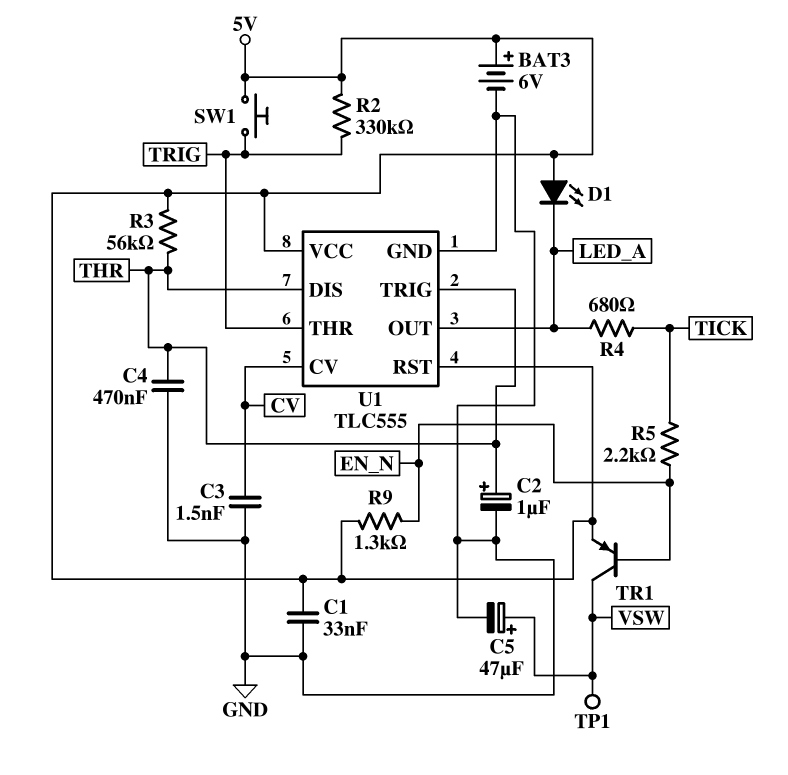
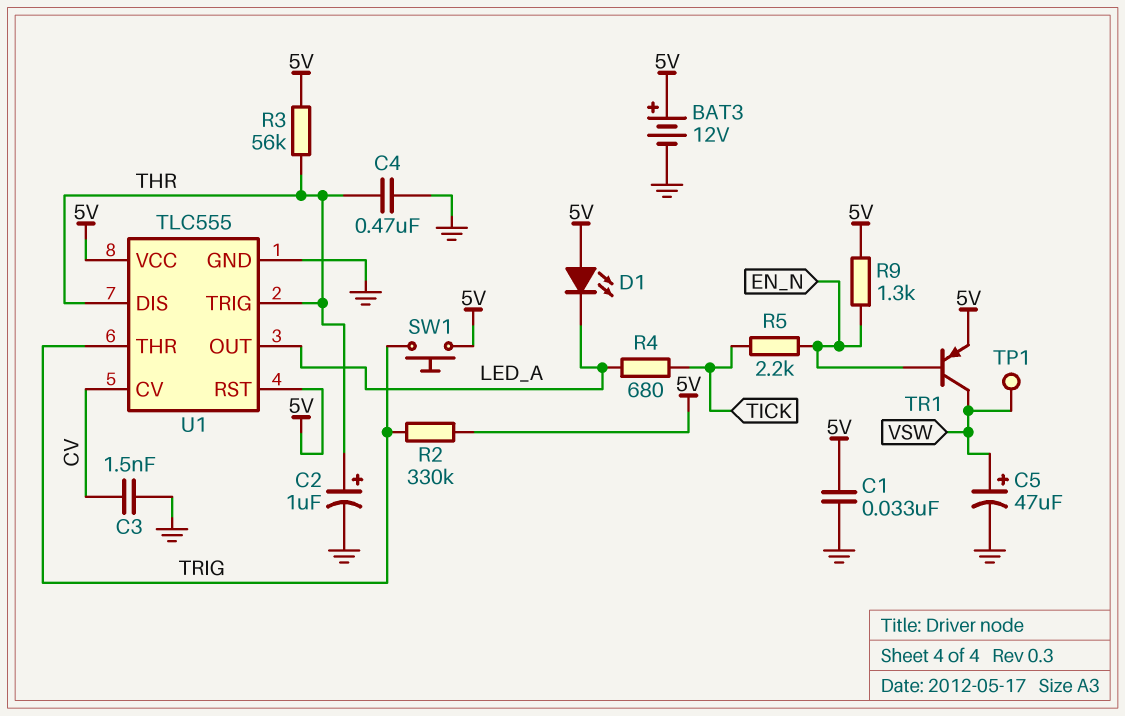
BAT3: 6V (plus 5V, minus GND) -> 12V (plus 5V, minus GND)

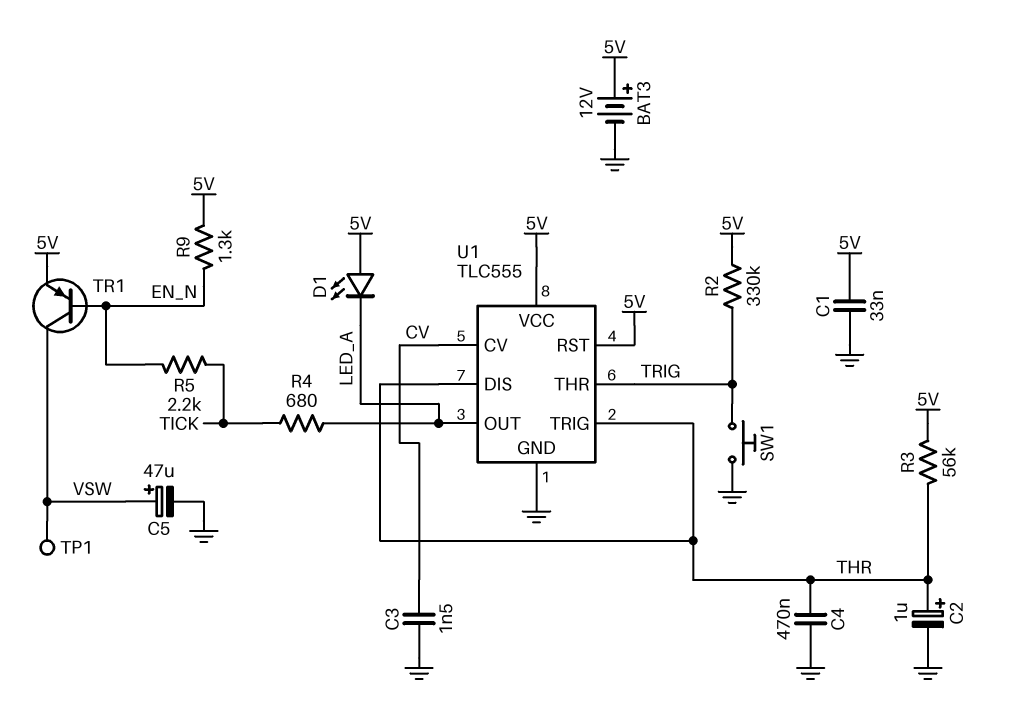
SW1: button (5V, TRIG) -> button (GND, TRIG)

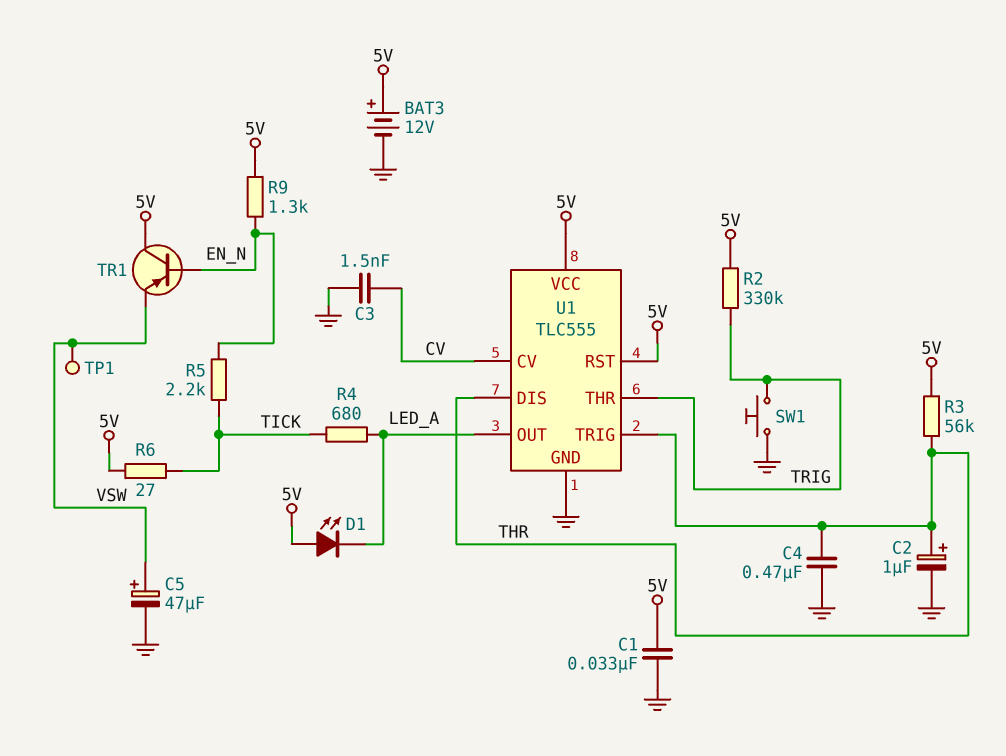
R6: none -> 27 (5V, TICK)
TR1: PNP (B EN_N, C VSW, E 5V) -> PNP (B EN_N, C 5V, E VSW)

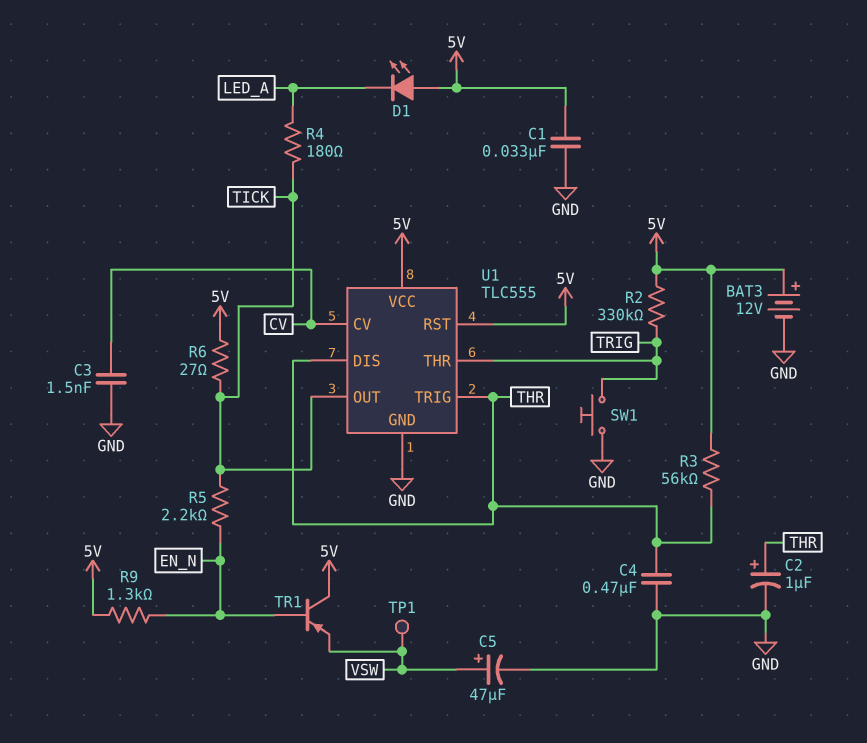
R4: 680 (LED_A, TICK) -> 180 (LED_A, TICK)
U1 pin OUT: LED_A -> TICK

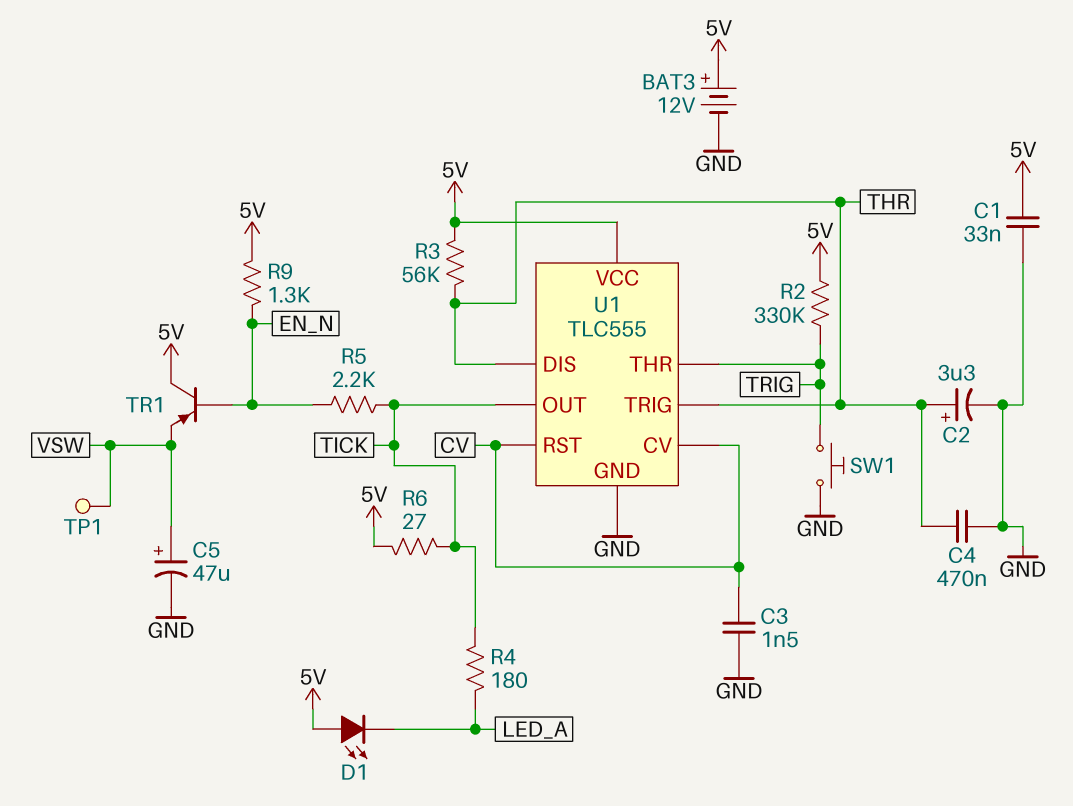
C2: 1uF (plus THR, minus GND) -> 3.3uF (plus THR, minus GND)
U1 pin RST: 5V -> CV

